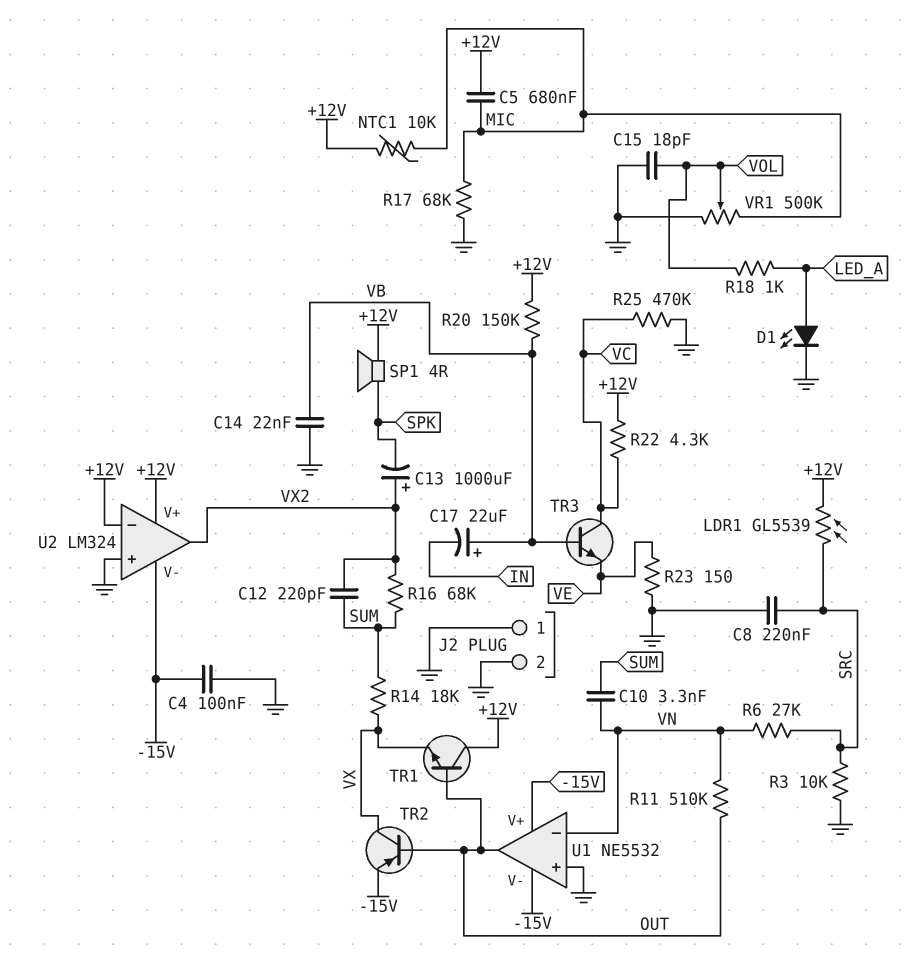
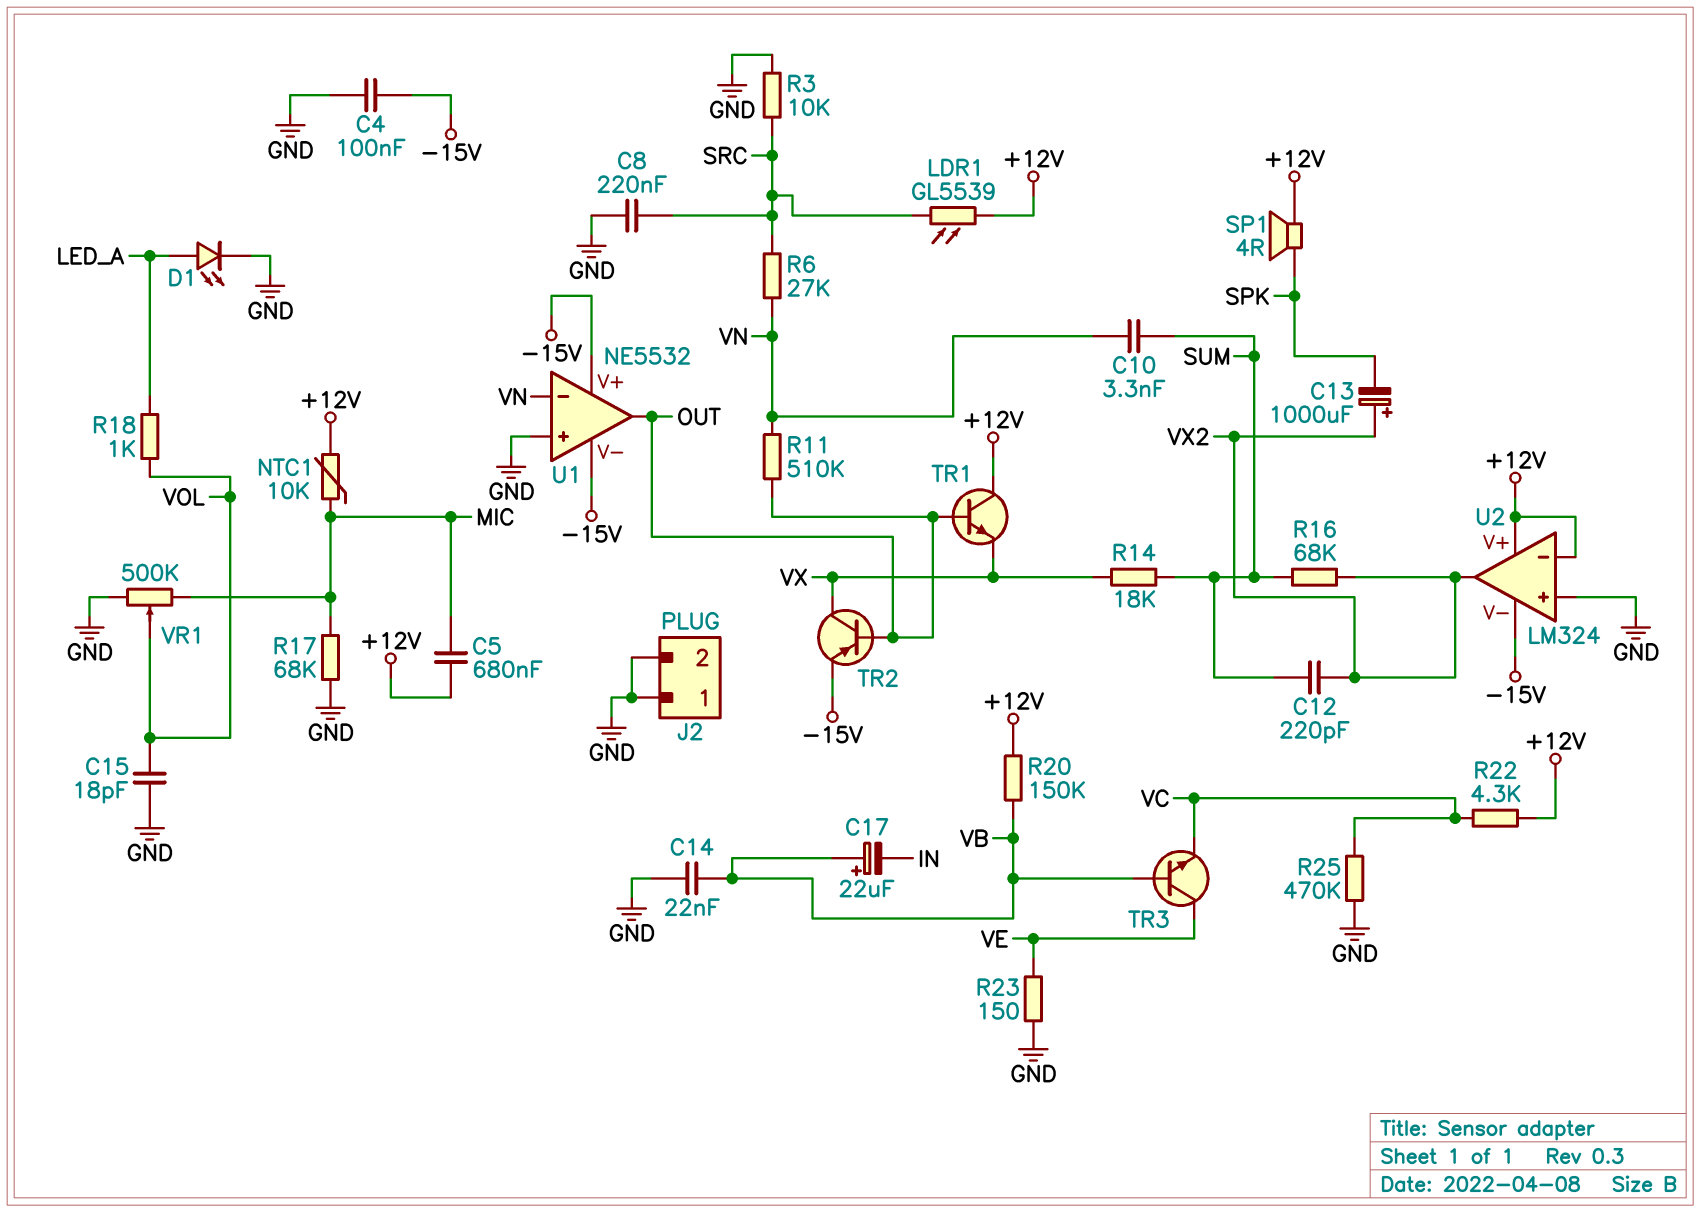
TR3: NPN (B VB, C VC, E VE) -> NPN (B VB, C VE, E VC)

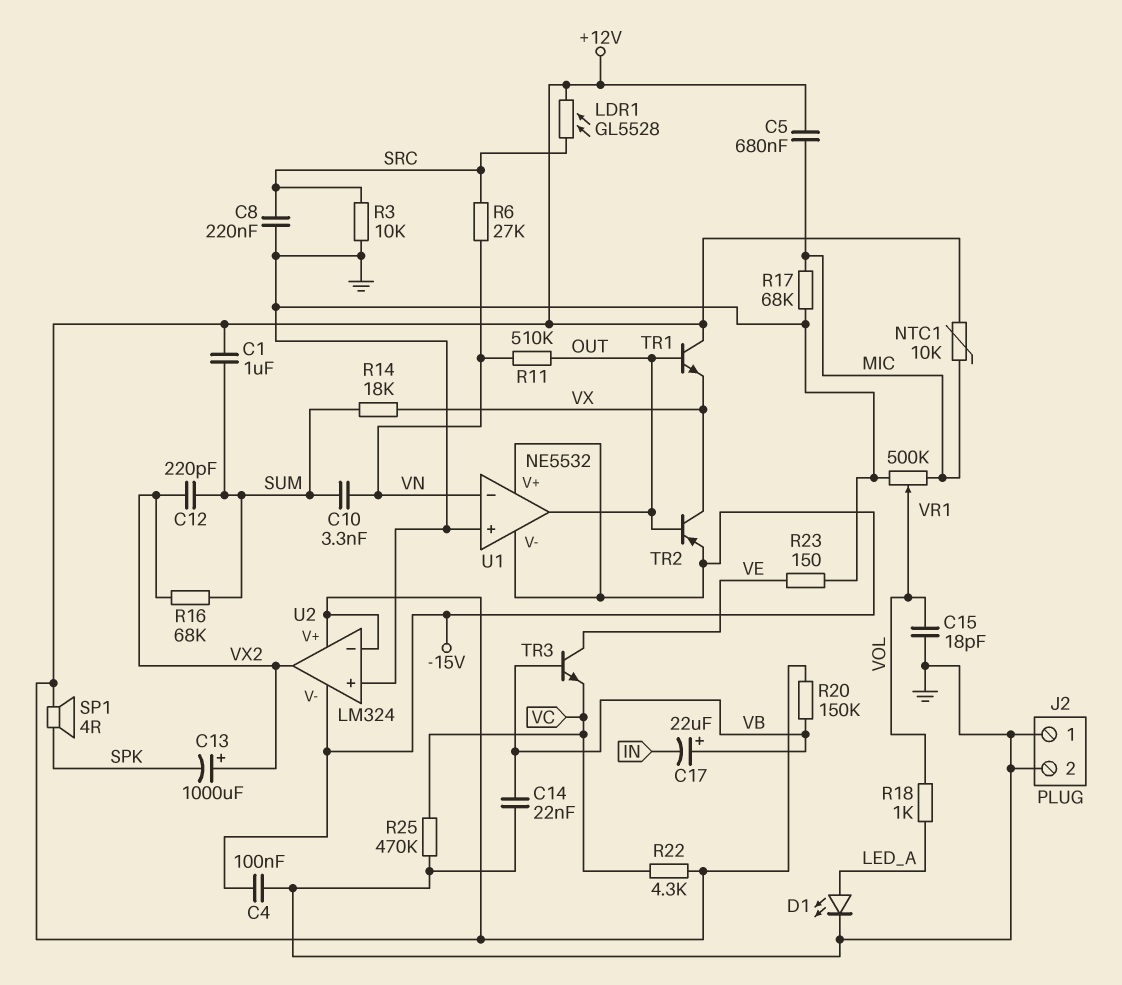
C1: none -> 1uF (+12V, SUM)
LDR1: GL5539 (+12V, SRC) -> GL5528 (+12V, SRC)

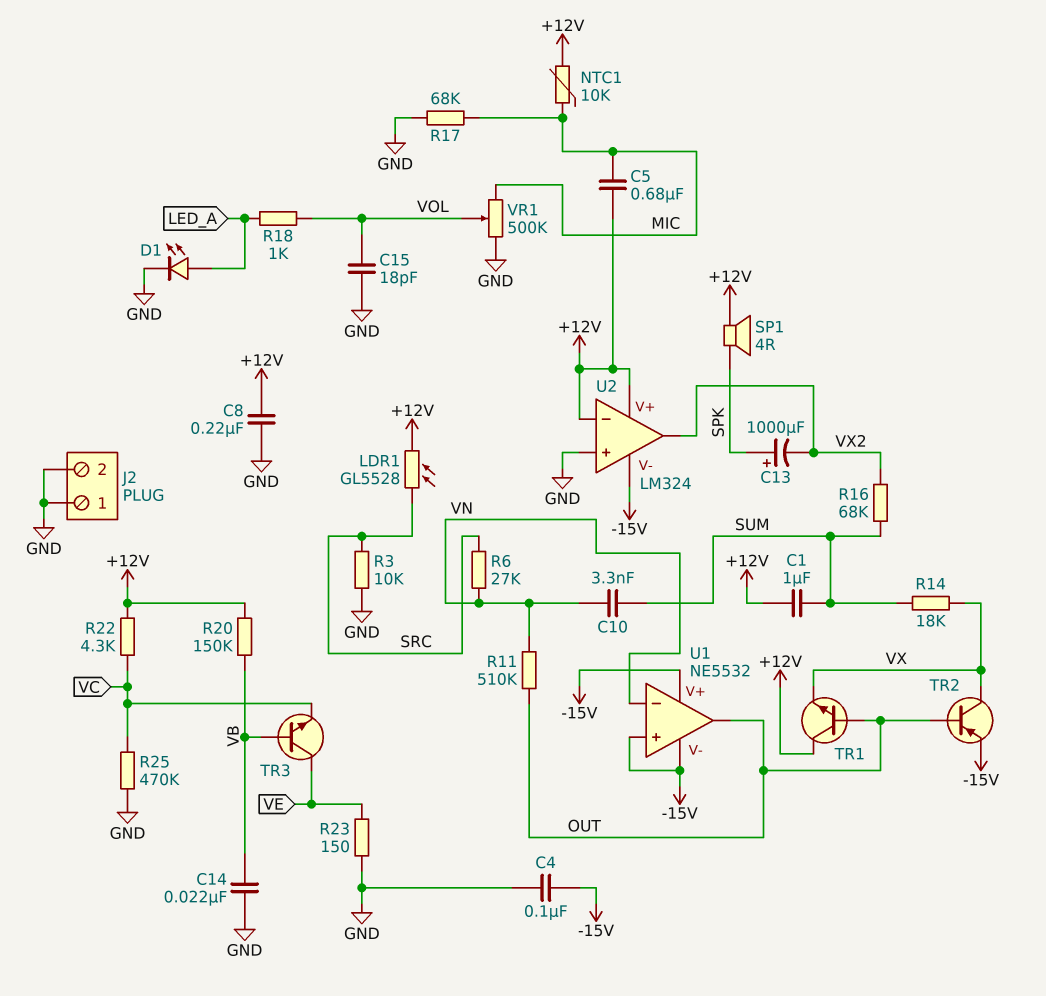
C8: 220nF (GND, SRC) -> 220nF (+12V, GND)
C12: 220pF (SUM, VX2) -> none
C13: 1000uF (plus VX2, minus SPK) -> 1000uF (plus SPK, minus VX2)
C17: 22uF (plus VB, minus IN) -> none
U1 pin in+: GND -> -15V

